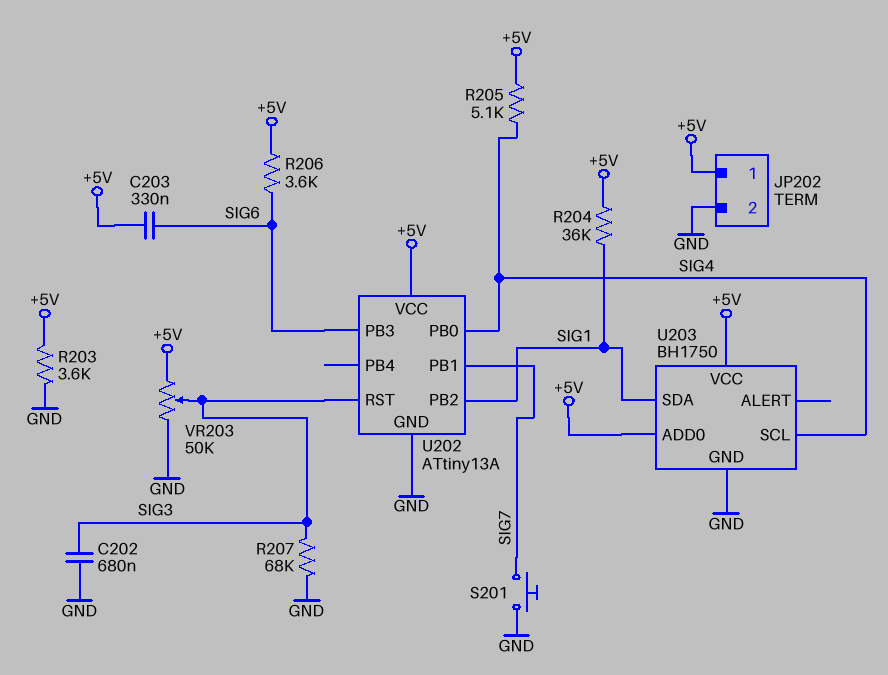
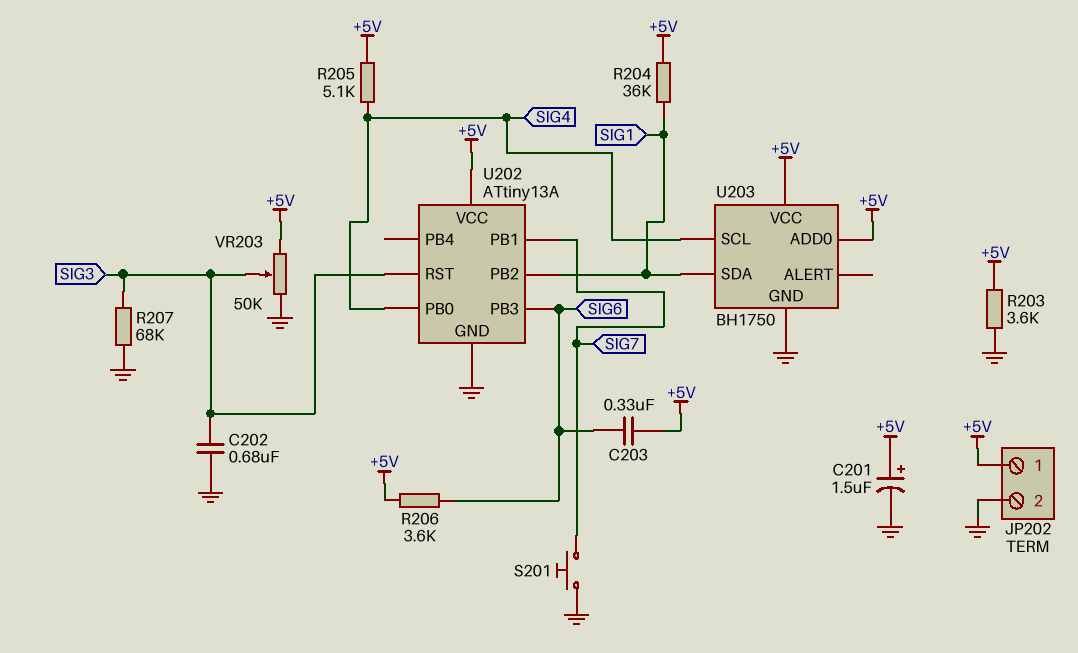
C201: none -> 1.5uF (plus +5V, minus GND)

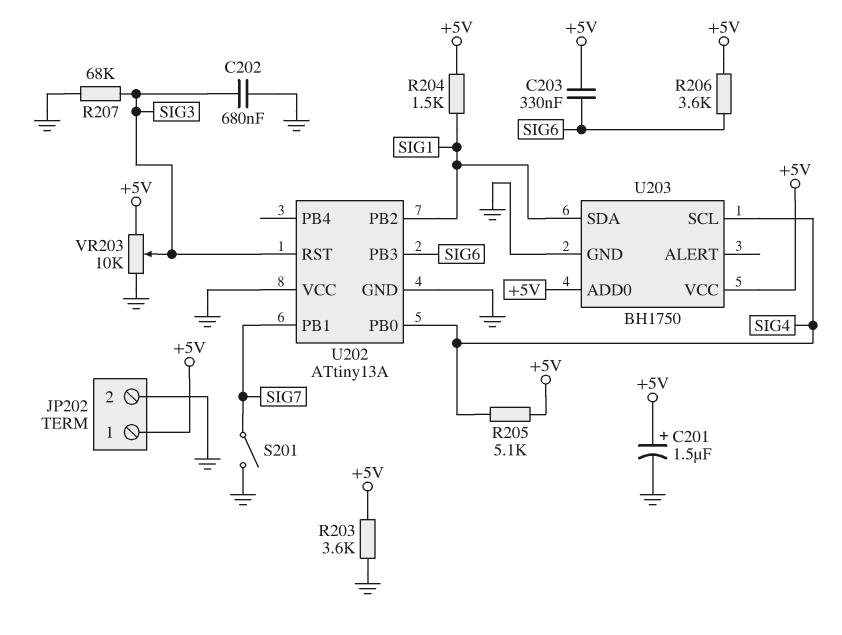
R204: 36k (+5V, SIG1) -> 1.5k (+5V, SIG1)
S201: button (GND, SIG7) -> switch (GND, SIG7)
U202 pin VCC: +5V -> GND
VR203: 50k (+5V, GND, wiper SIG3) -> 10k (+5V, GND, wiper SIG3)

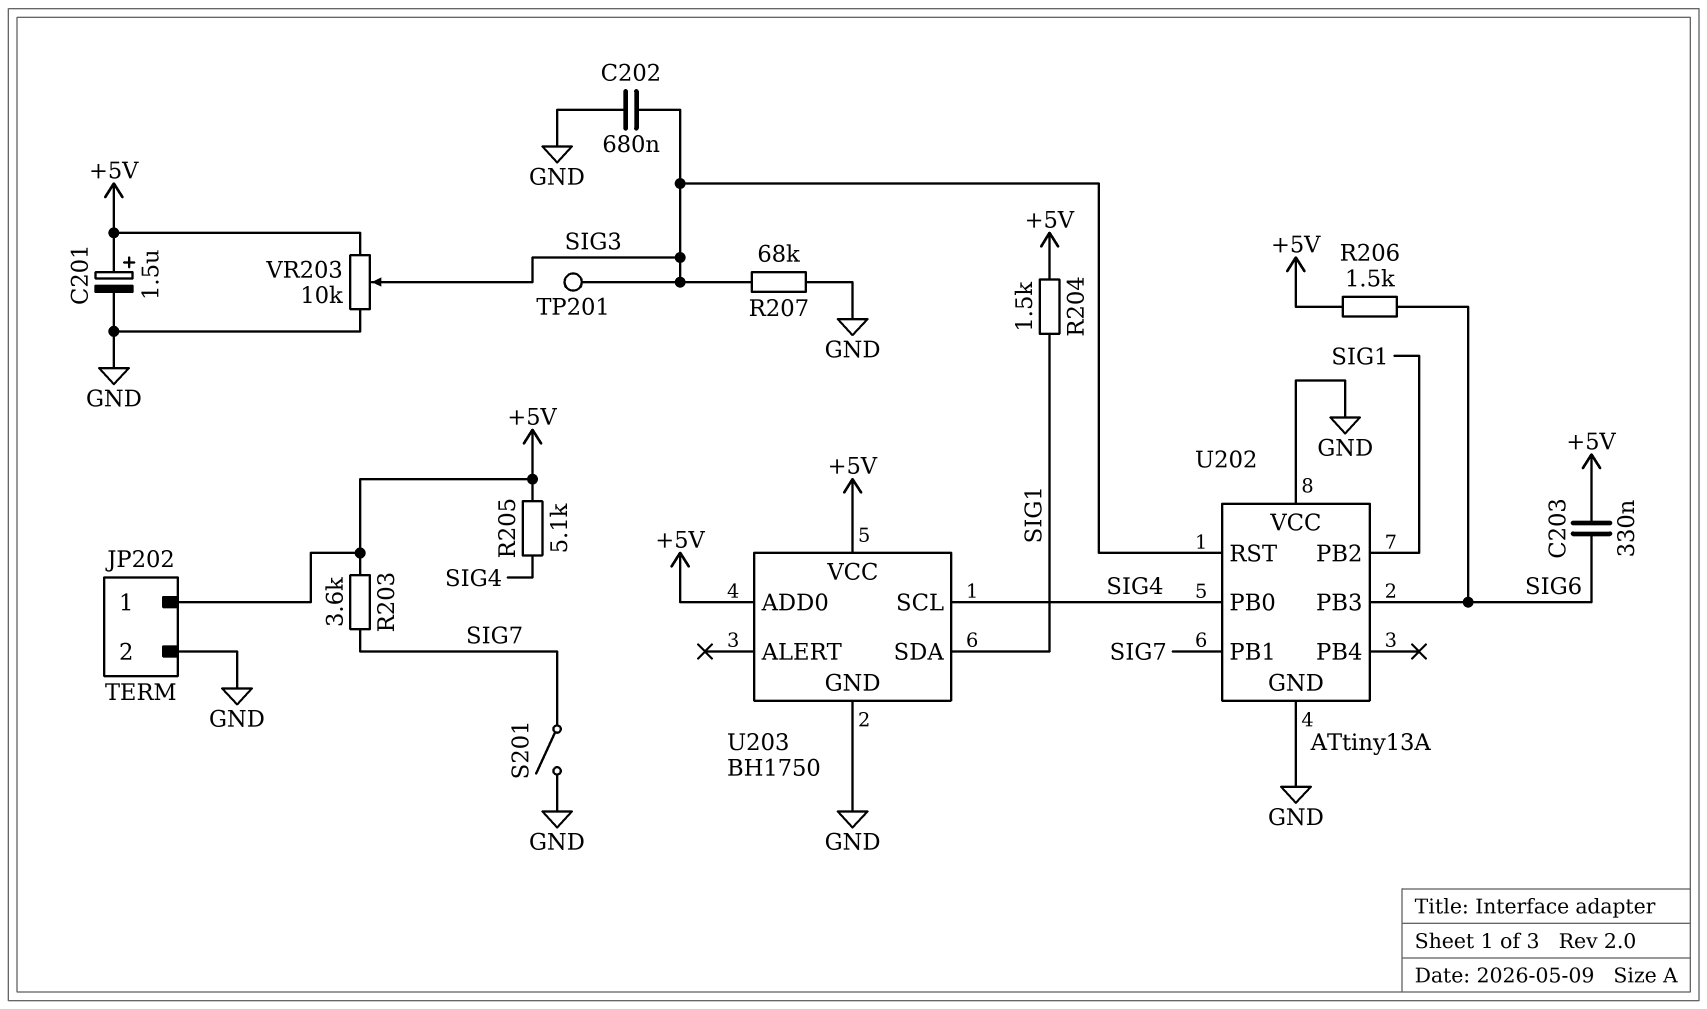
R203: 3.6k (+5V, GND) -> 3.6k (+5V, SIG7)
R206: 3.6k (+5V, SIG6) -> 1.5k (+5V, SIG6)
TP201: none -> test point (SIG3)

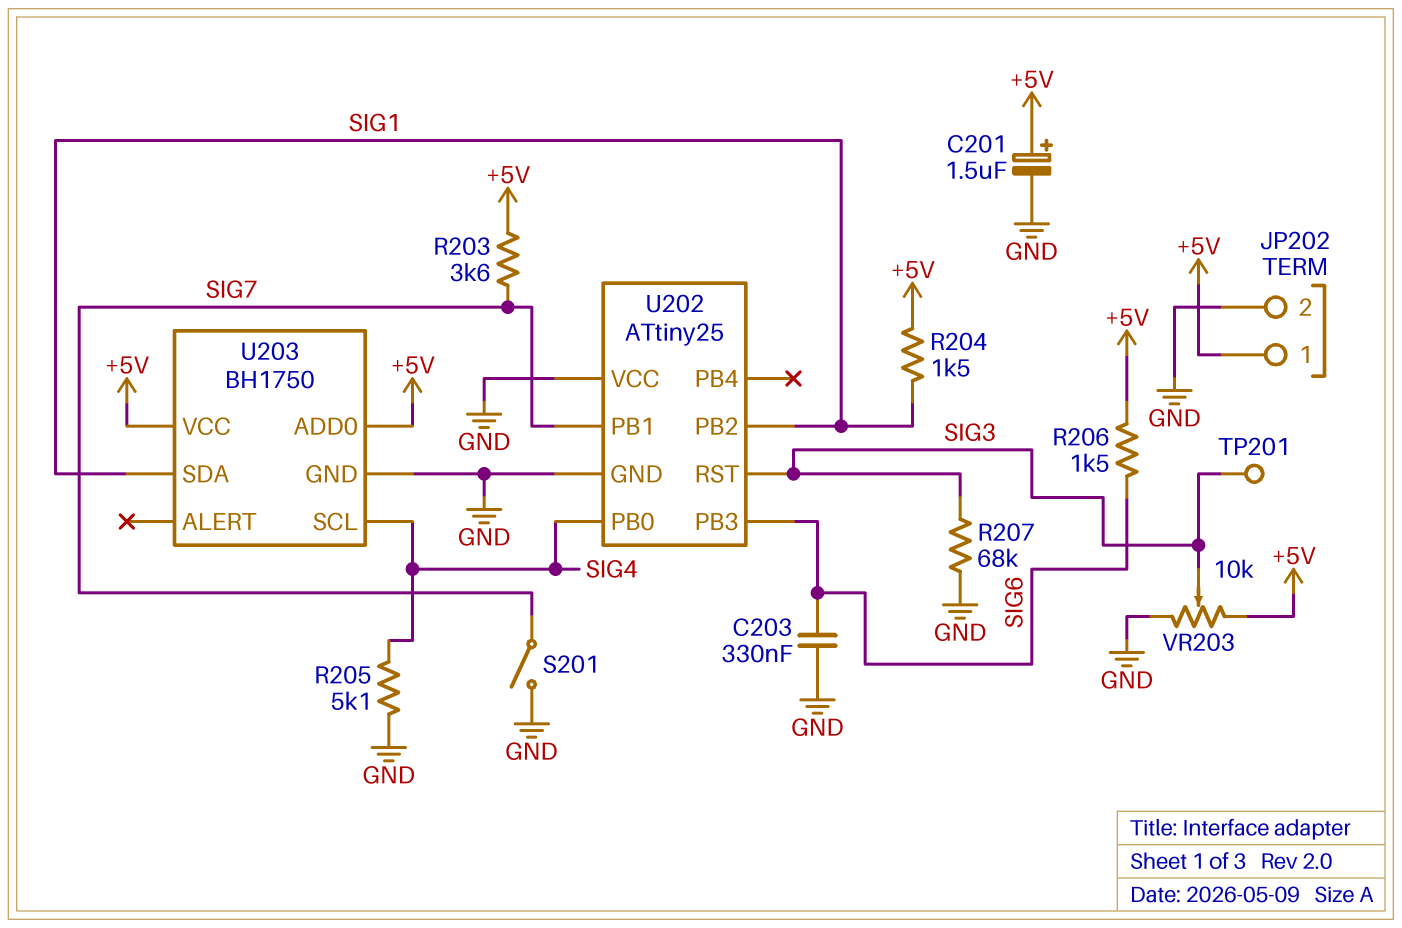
C202: 680nF (GND, SIG3) -> none
C203: 330nF (+5V, SIG6) -> 330nF (GND, SIG6)
R205: 5.1k (+5V, SIG4) -> 5.1k (GND, SIG4)
U202: ATtiny13A -> ATtiny25

